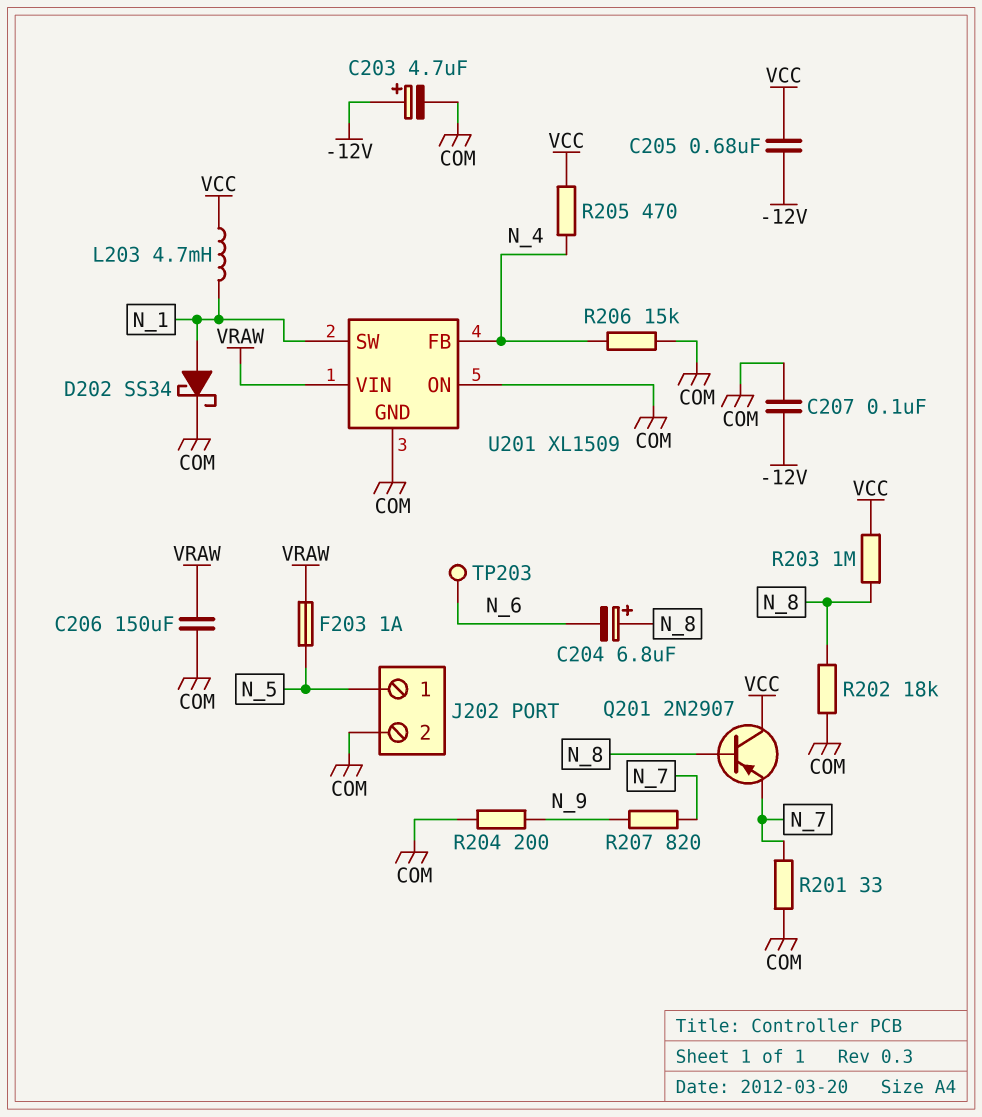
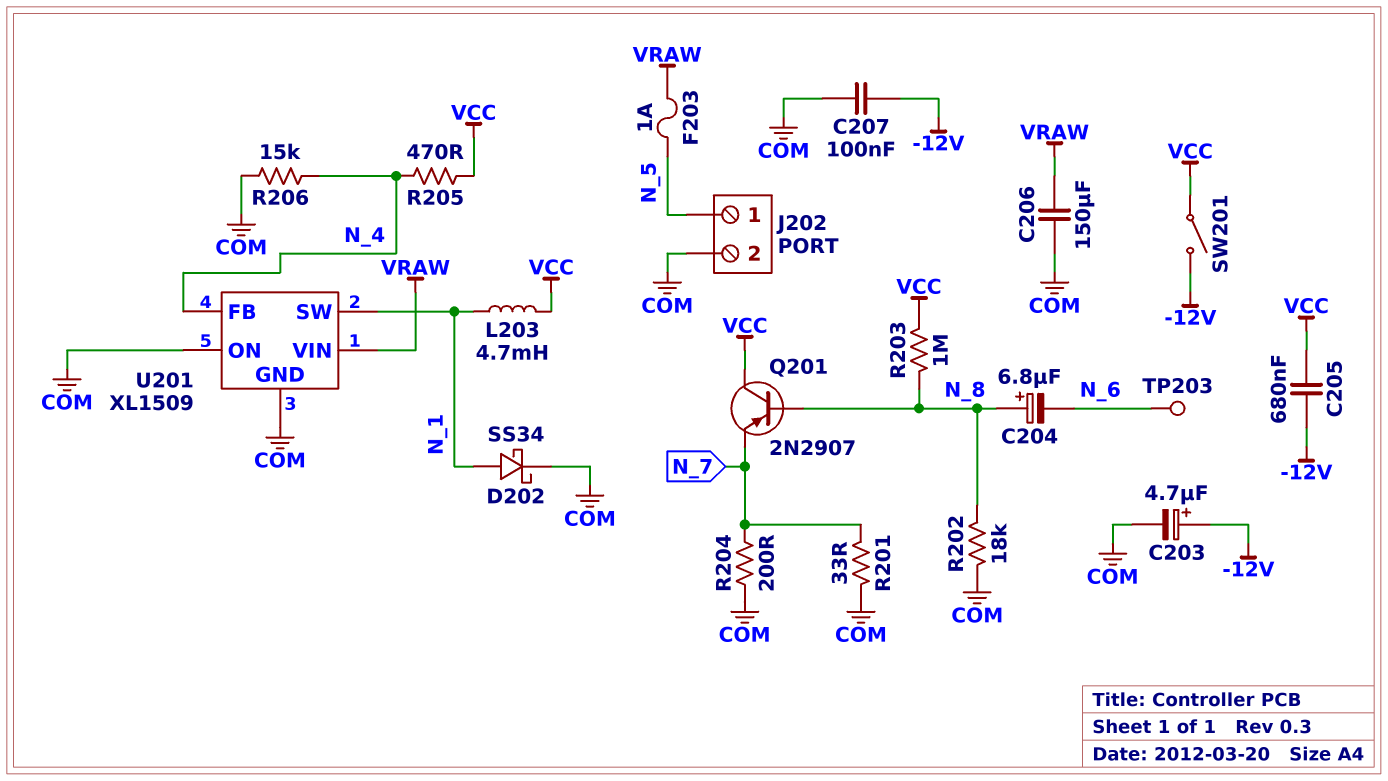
R204: 200 (COM, N_9) -> 200 (COM, N_7)
R207: 820 (N_7, N_9) -> none
SW201: none -> switch (-12V, VCC)

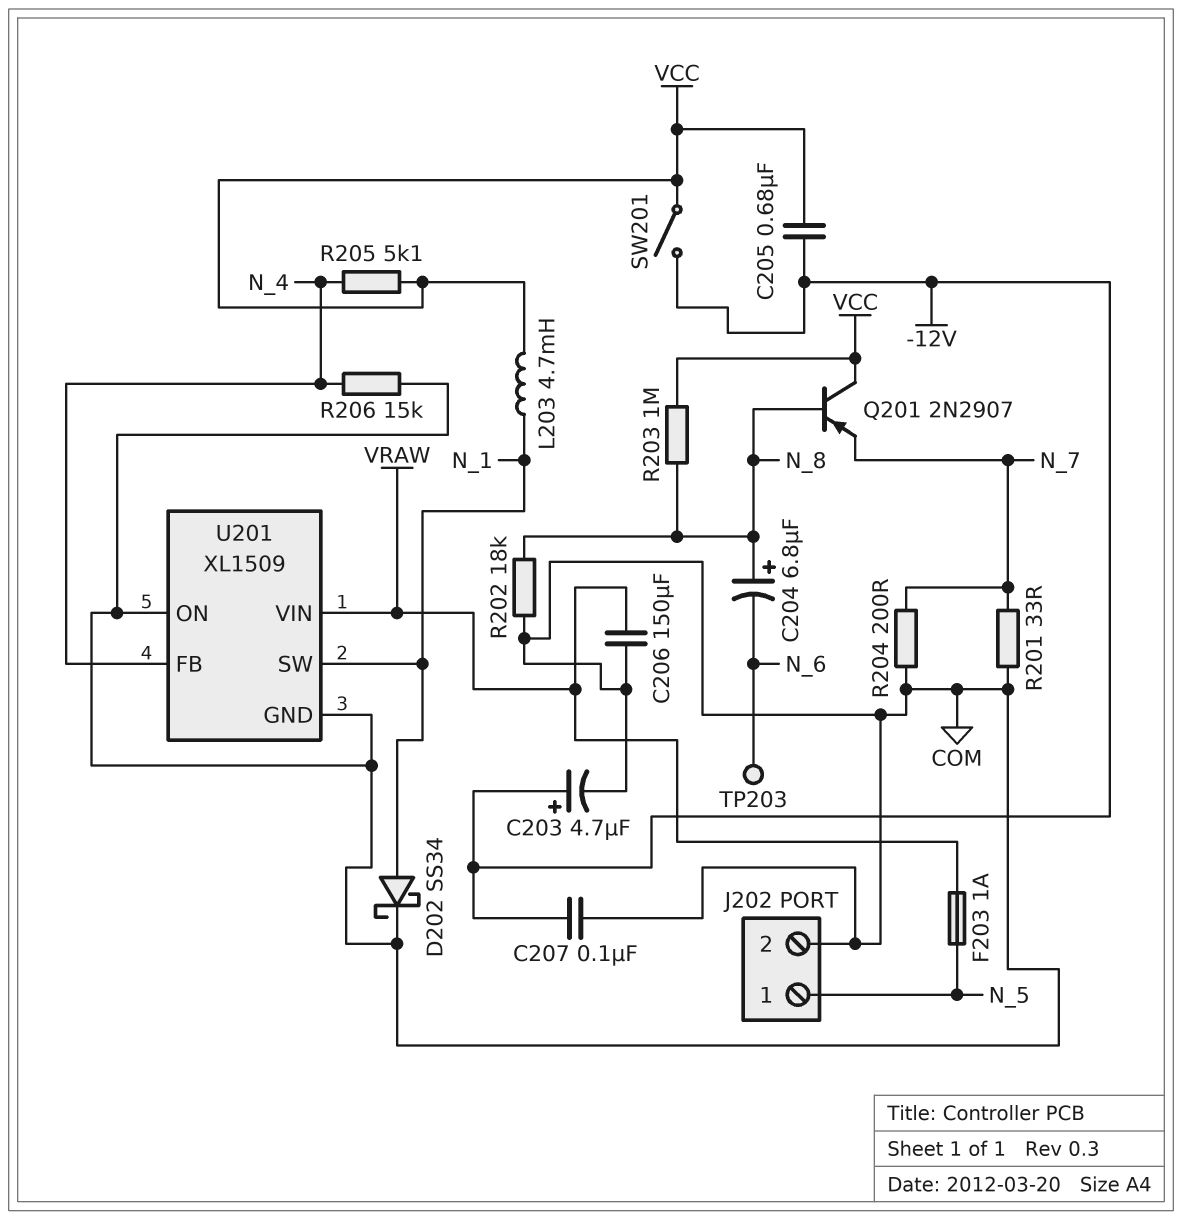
R205: 470 (N_4, VCC) -> 5.1k (N_4, VCC)

